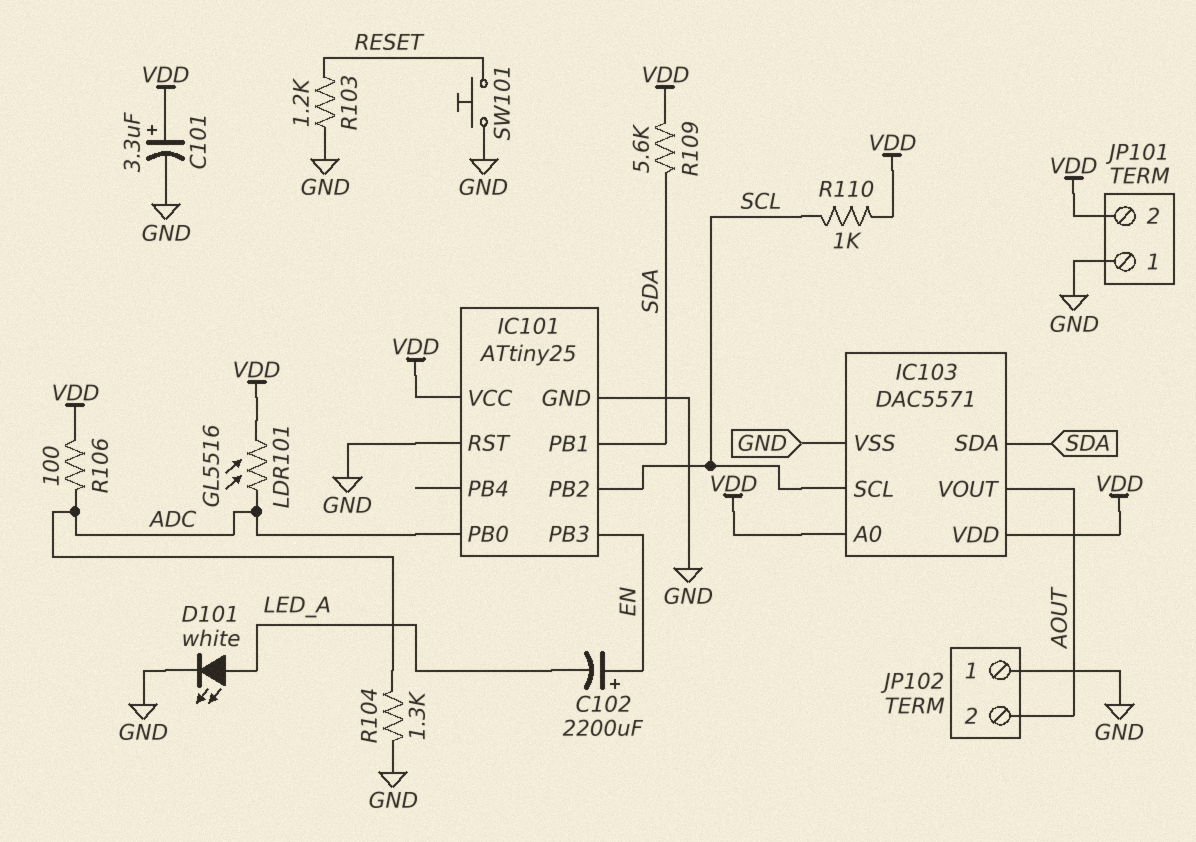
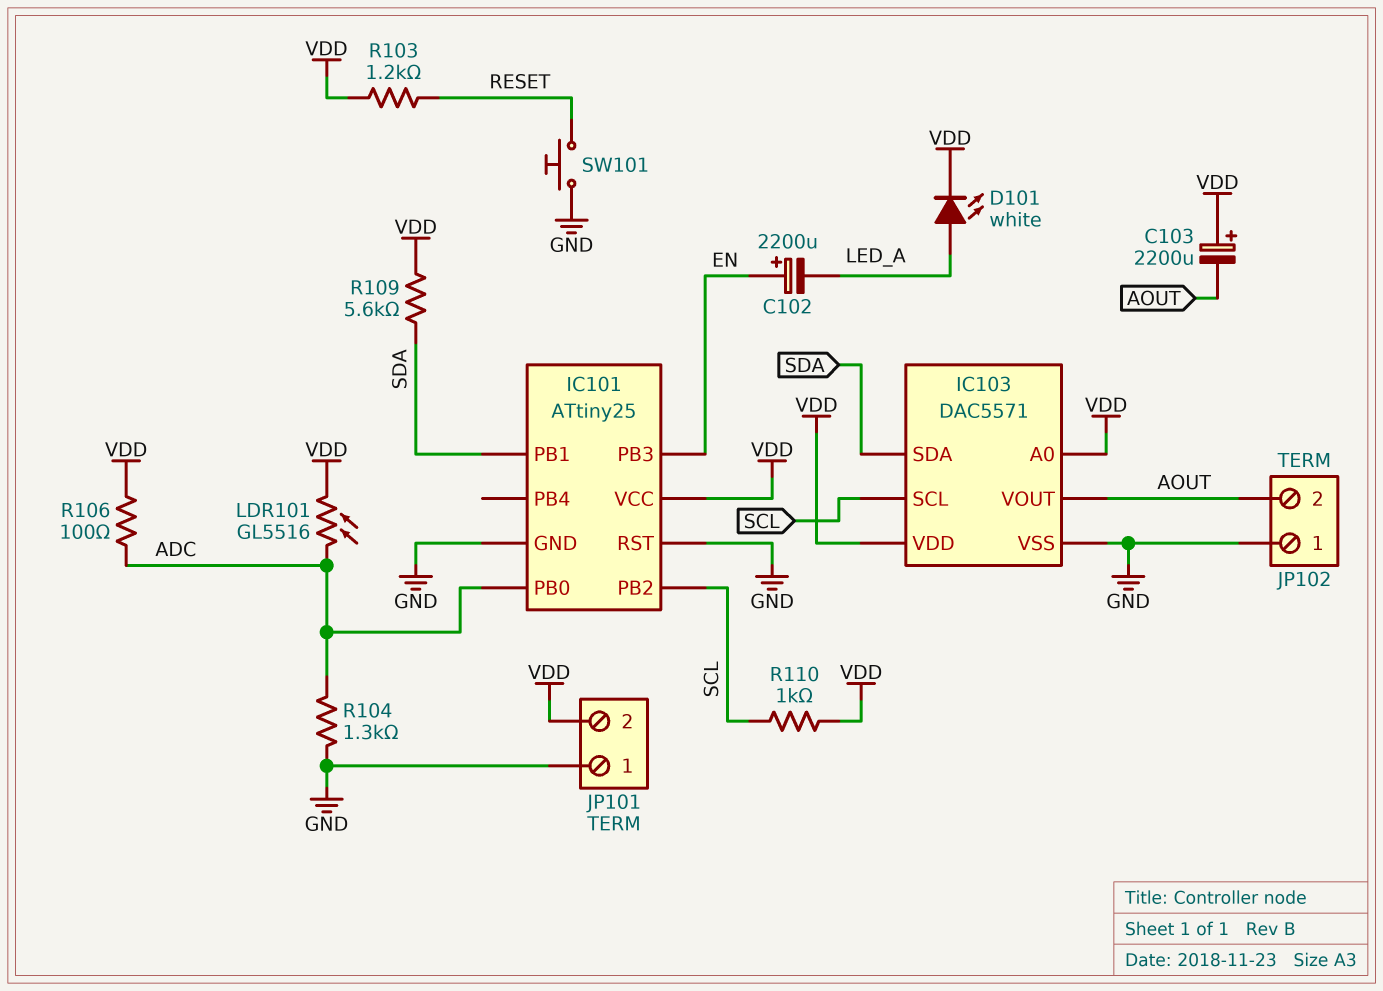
C101: 3.3uF (plus VDD, minus GND) -> none
C103: none -> 2200uF (plus VDD, minus AOUT)
D101: LED white (A LED_A, K GND) -> LED white (A LED_A, K VDD)
R103: 1.2k (GND, RESET) -> 1.2k (RESET, VDD)

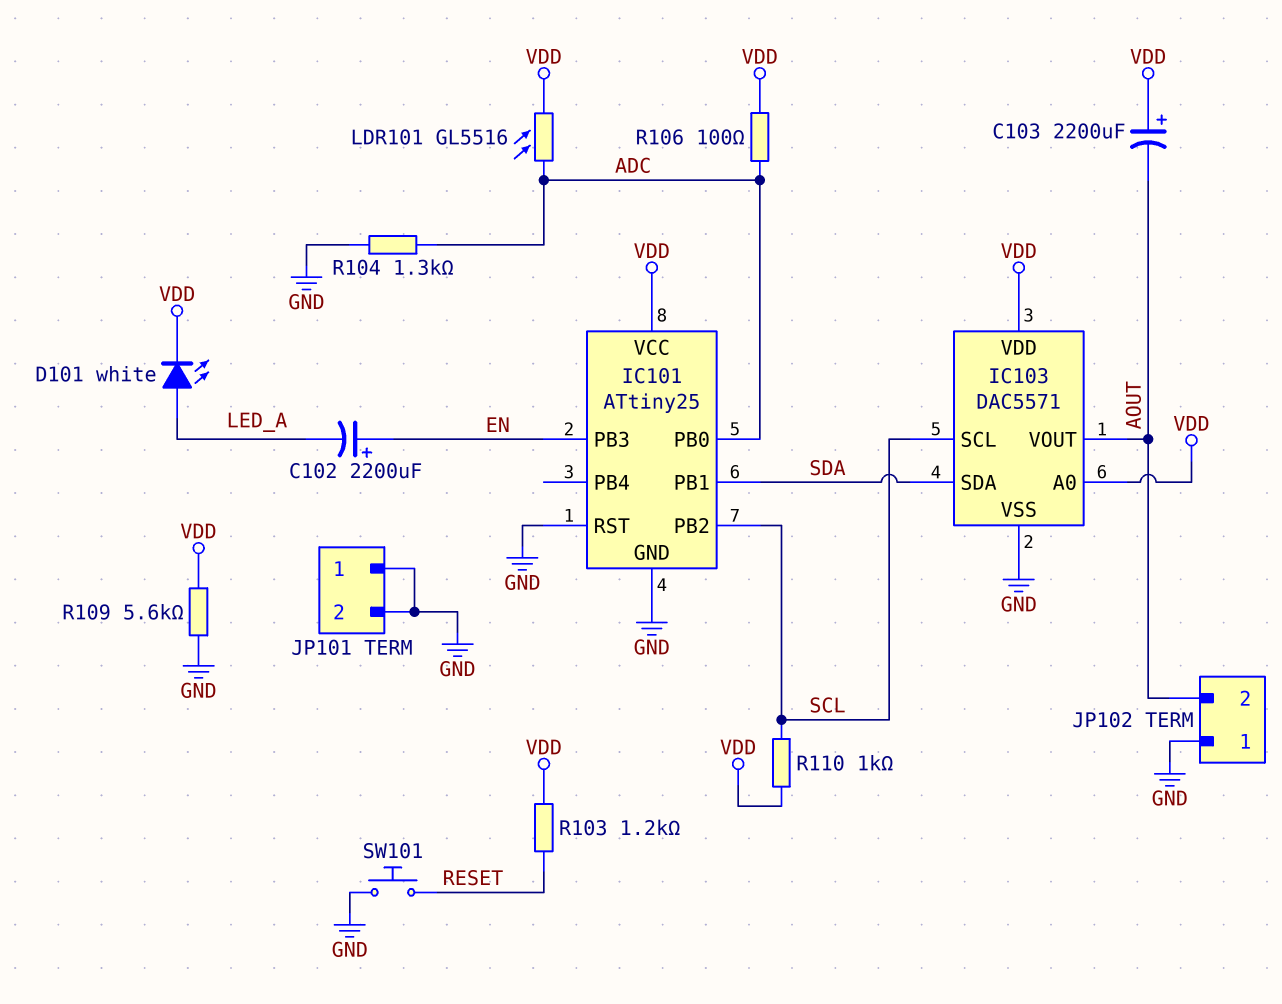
JP101 pin 2: VDD -> GND
R109: 5.6k (SDA, VDD) -> 5.6k (GND, VDD)

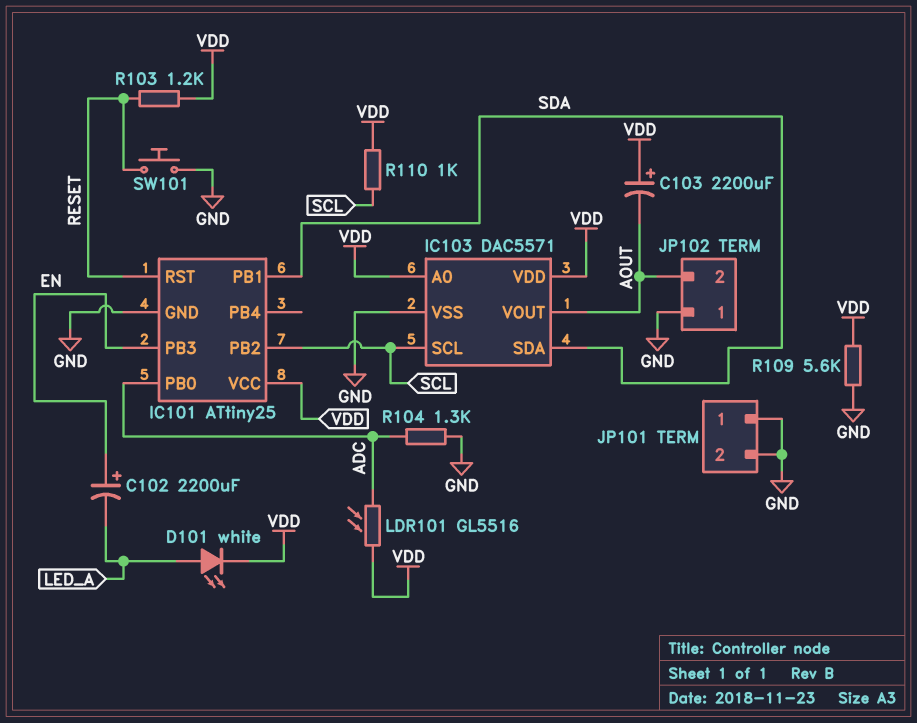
IC101 pin RST: GND -> RESET
R106: 100 (ADC, VDD) -> none

